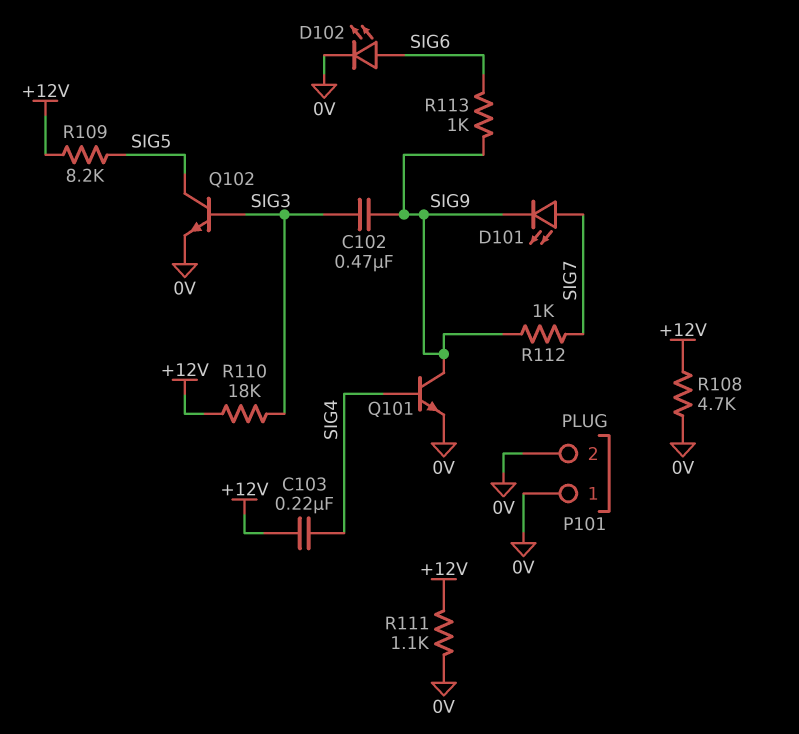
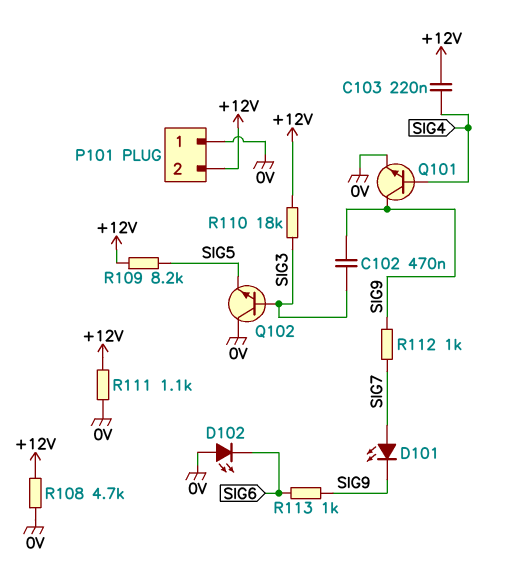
D102: LED (A SIG6, K 0V) -> LED (A 0V, K SIG6)
P101 pin 2: 0V -> +12V
Q102: NPN (B SIG3, C SIG5, E 0V) -> NPN (B SIG3, C 0V, E SIG5)

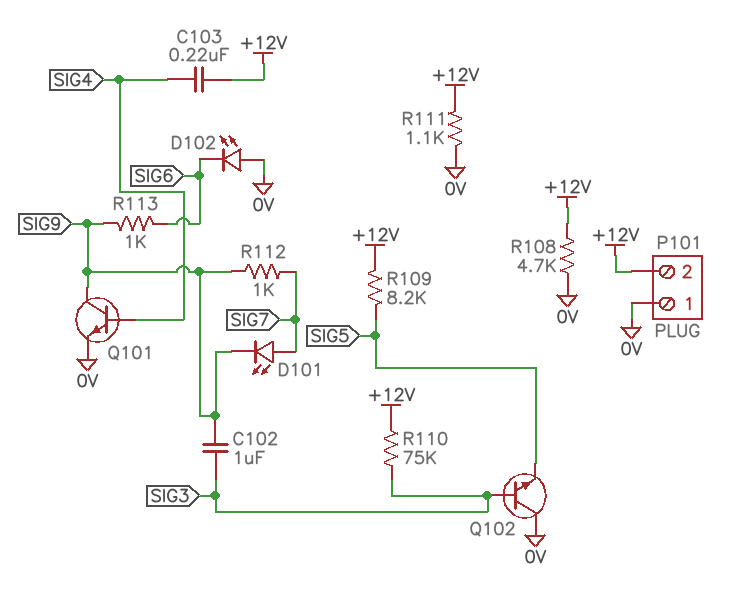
C102: 470nF (SIG3, SIG9) -> 1uF (SIG3, SIG9)
R110: 18k (+12V, SIG3) -> 75k (+12V, SIG3)

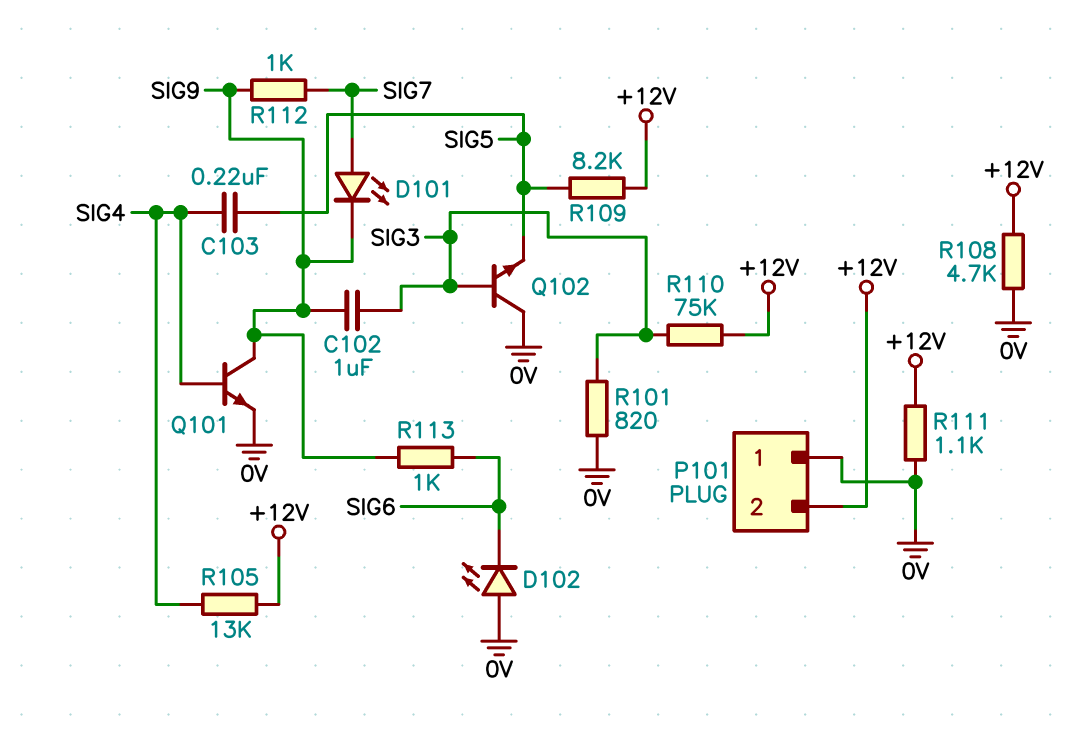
C103: 220nF (+12V, SIG4) -> 220nF (SIG4, SIG5)
R101: none -> 820 (0V, SIG3)
R105: none -> 13k (+12V, SIG4)

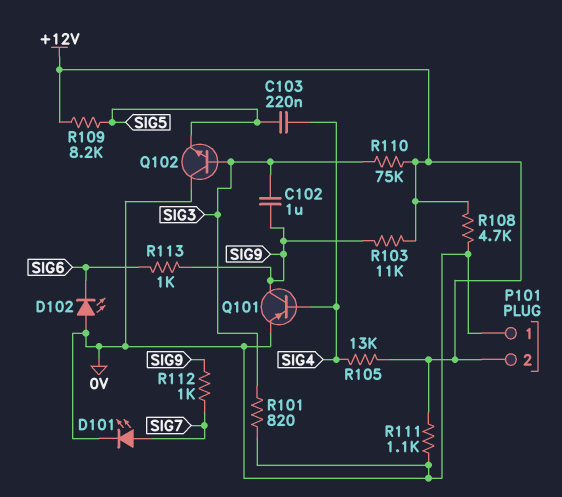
D101: LED (A SIG7, K SIG9) -> LED (A SIG7, K 0V)
Q101: NPN (B SIG4, C SIG9, E 0V) -> PNP (B SIG4, C SIG9, E 0V)
R103: none -> 11k (+12V, SIG9)

